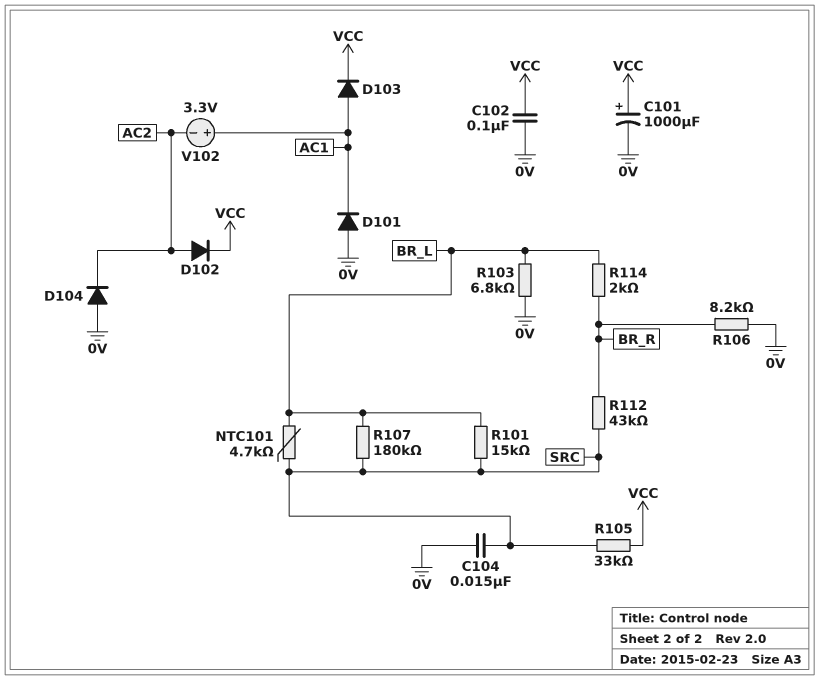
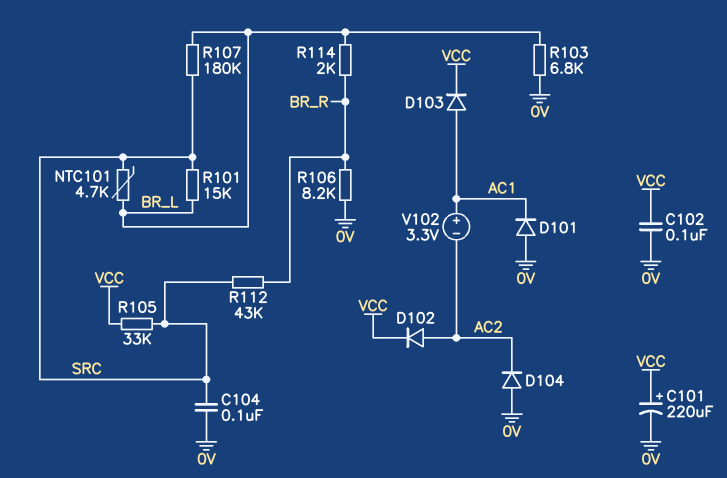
C101: 1000uF (plus VCC, minus 0V) -> 220uF (plus VCC, minus 0V)
C104: 15nF (0V, SRC) -> 100nF (0V, SRC)

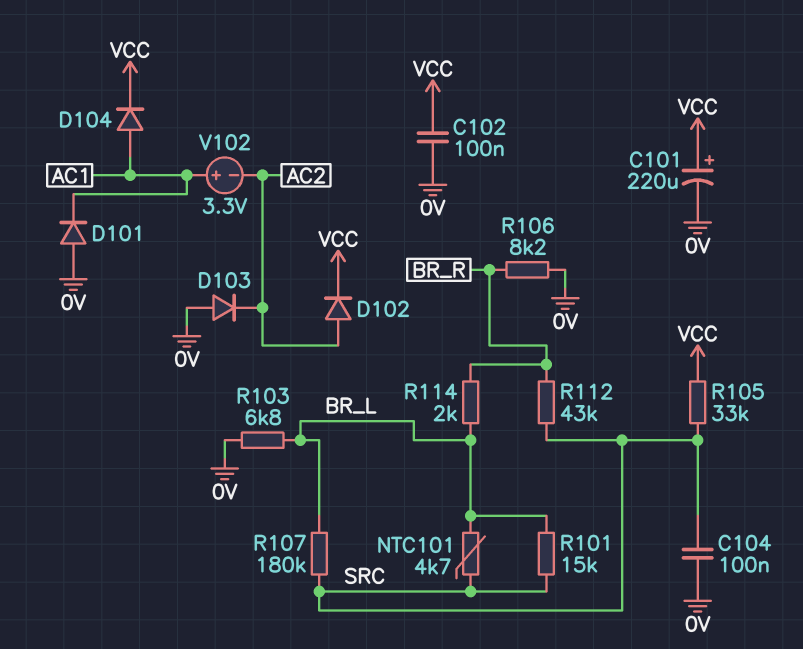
D103: diode (A AC1, K VCC) -> diode (A 0V, K AC2)
D104: diode (A 0V, K AC2) -> diode (A AC1, K VCC)

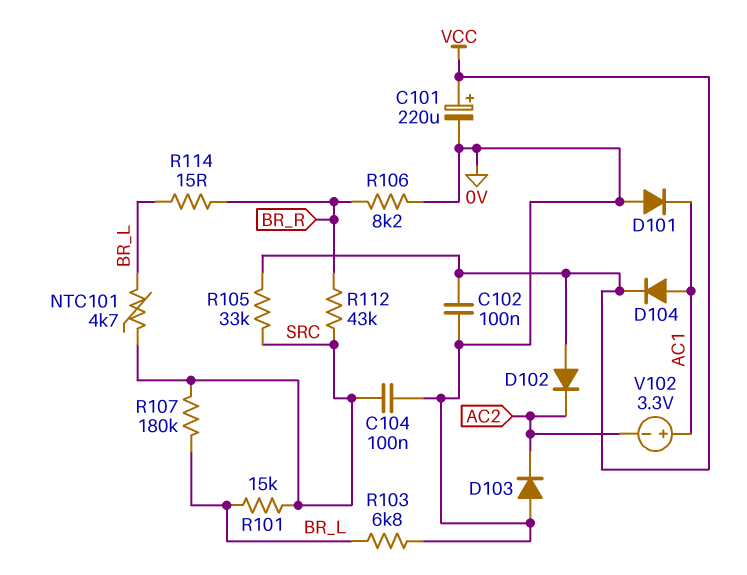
D102: diode (A AC2, K VCC) -> diode (A VCC, K AC2)
R114: 2k (BR_L, BR_R) -> 15 (BR_L, BR_R)

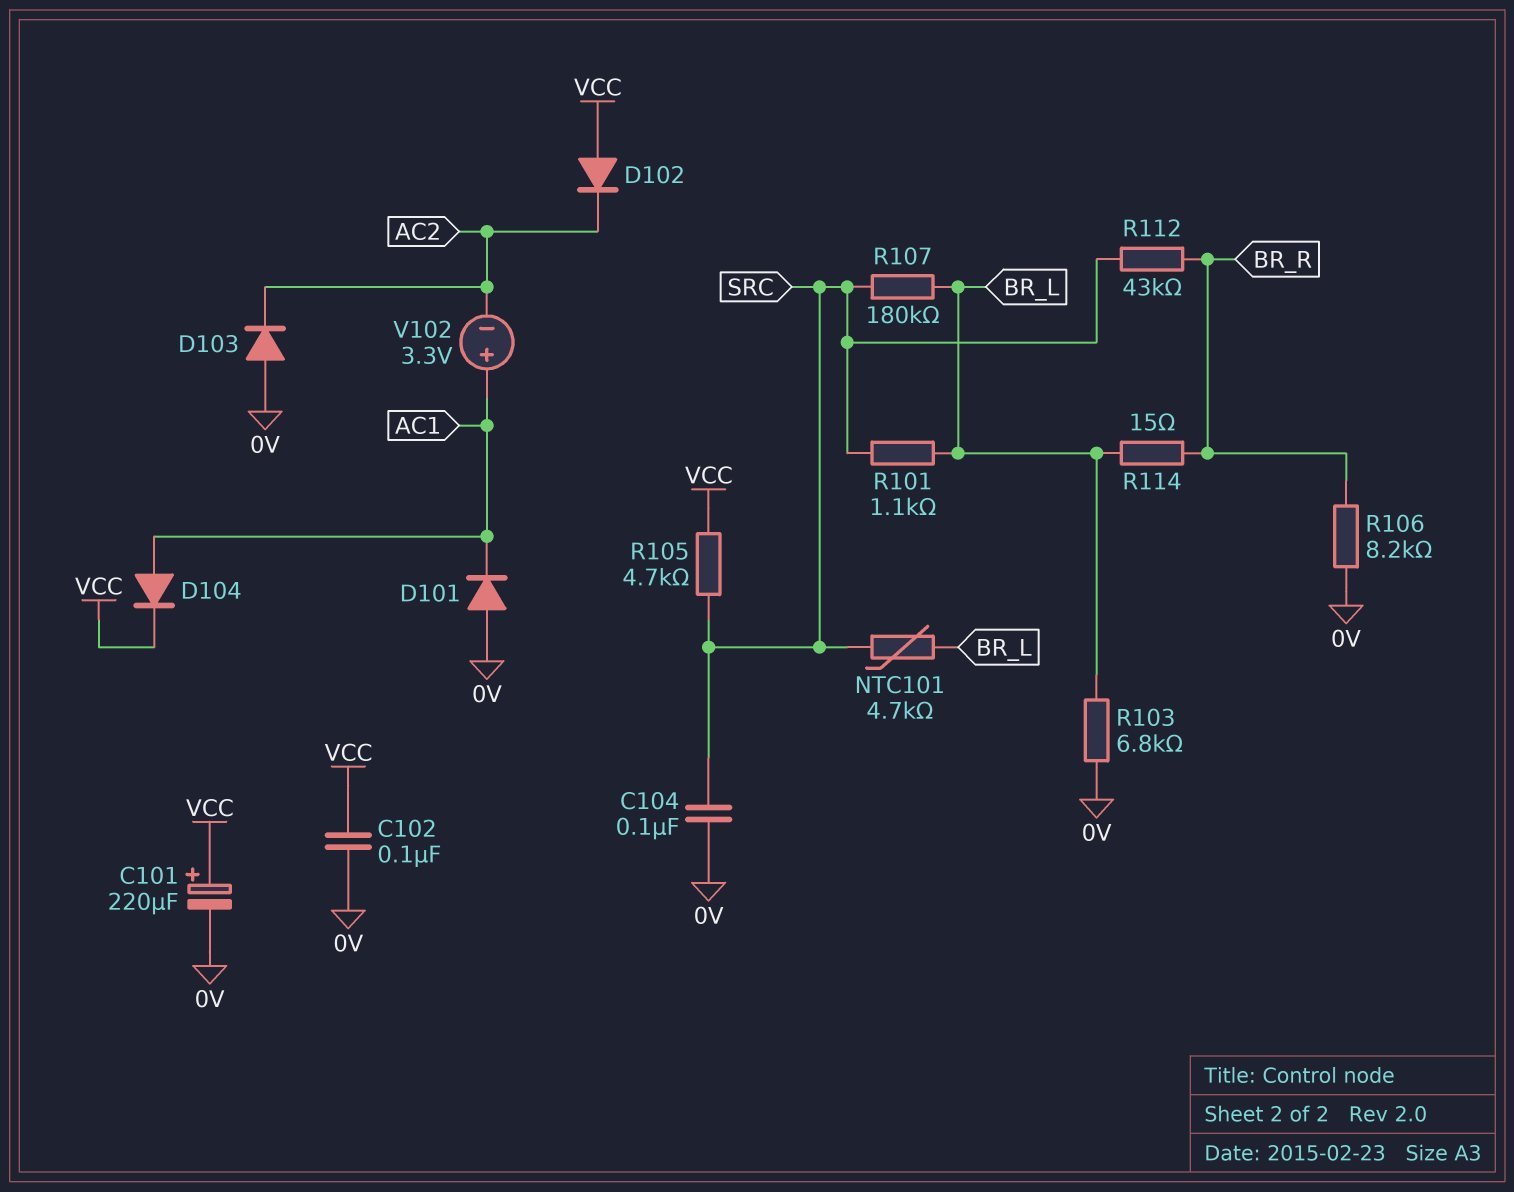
R101: 15k (BR_L, SRC) -> 1.1k (BR_L, SRC)
R105: 33k (SRC, VCC) -> 4.7k (SRC, VCC)

